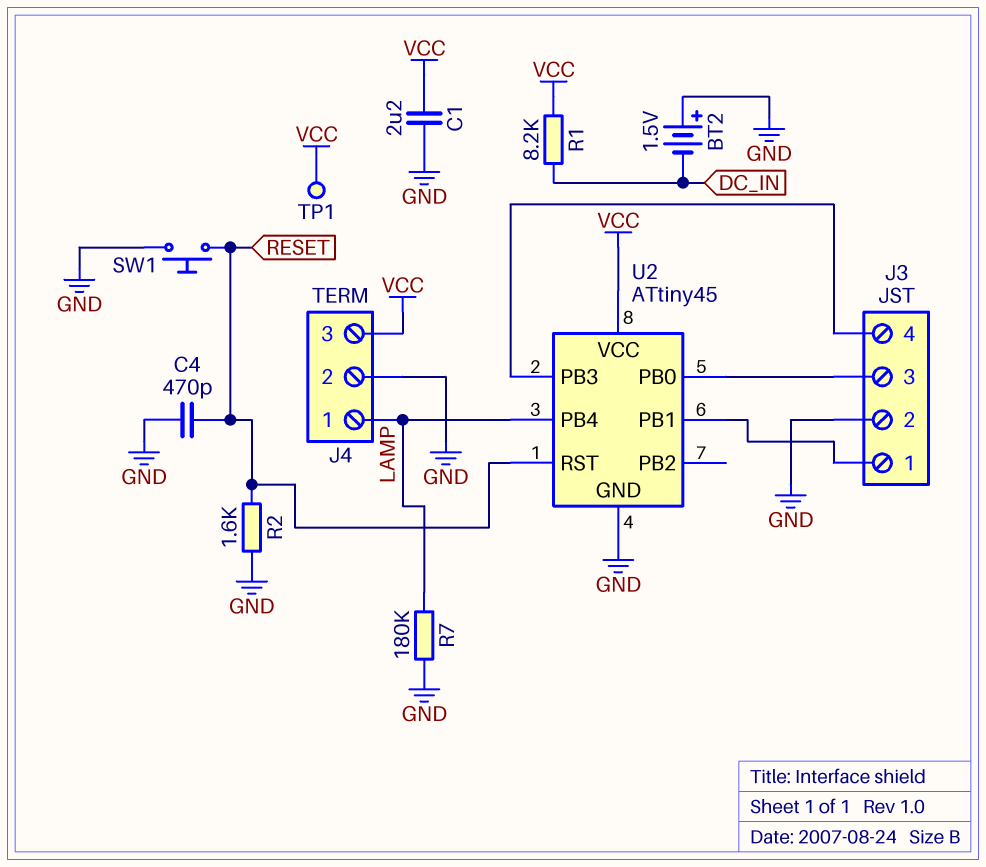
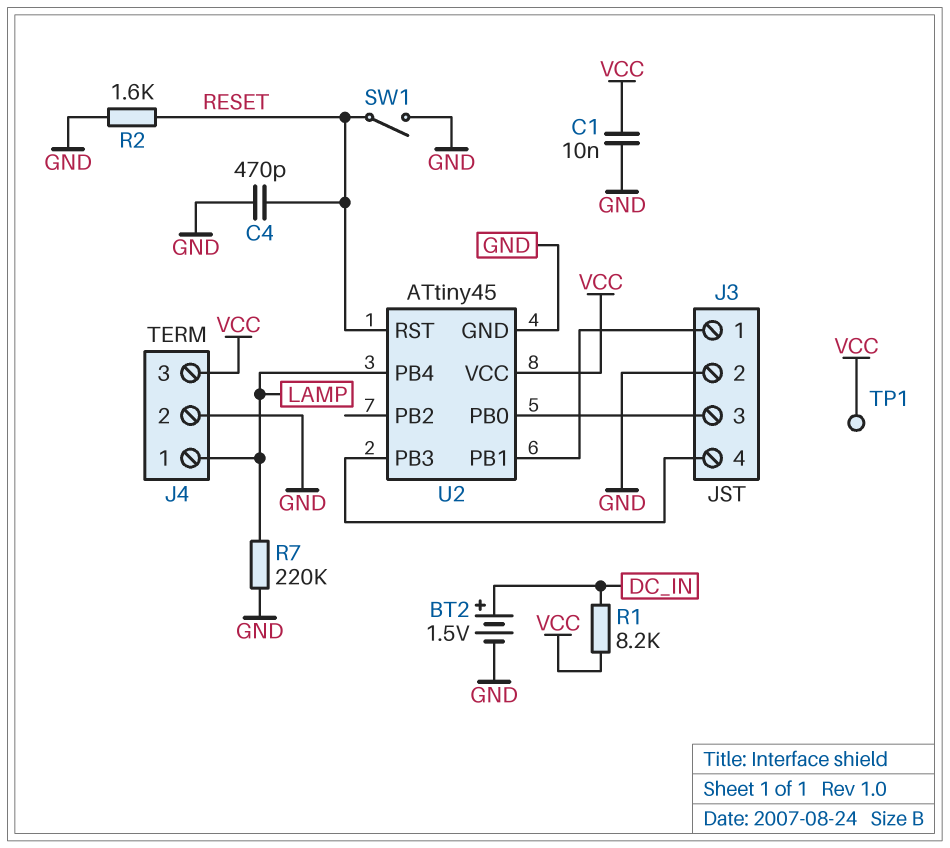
BT2: 1.5V (plus GND, minus DC_IN) -> 1.5V (plus DC_IN, minus GND)
C1: 2.2uF (GND, VCC) -> 10nF (GND, VCC)
R7: 180k (GND, LAMP) -> 220k (GND, LAMP)
SW1: button (GND, RESET) -> switch (GND, RESET)

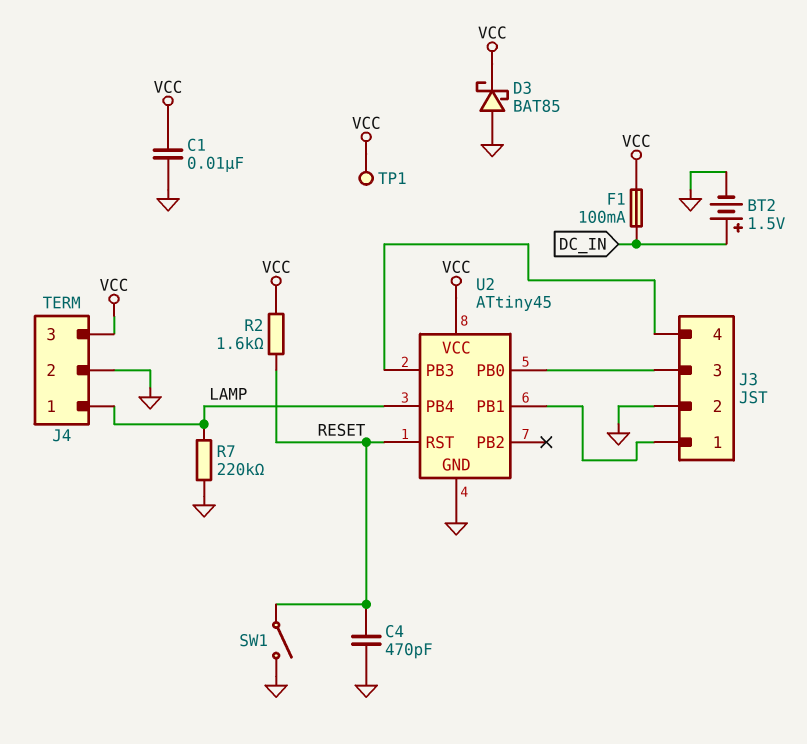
D3: none -> schottky BAT85 (A GND, K VCC)
F1: none -> 100mA (DC_IN, VCC)
R1: 8.2k (DC_IN, VCC) -> none
R2: 1.6k (GND, RESET) -> 1.6k (RESET, VCC)

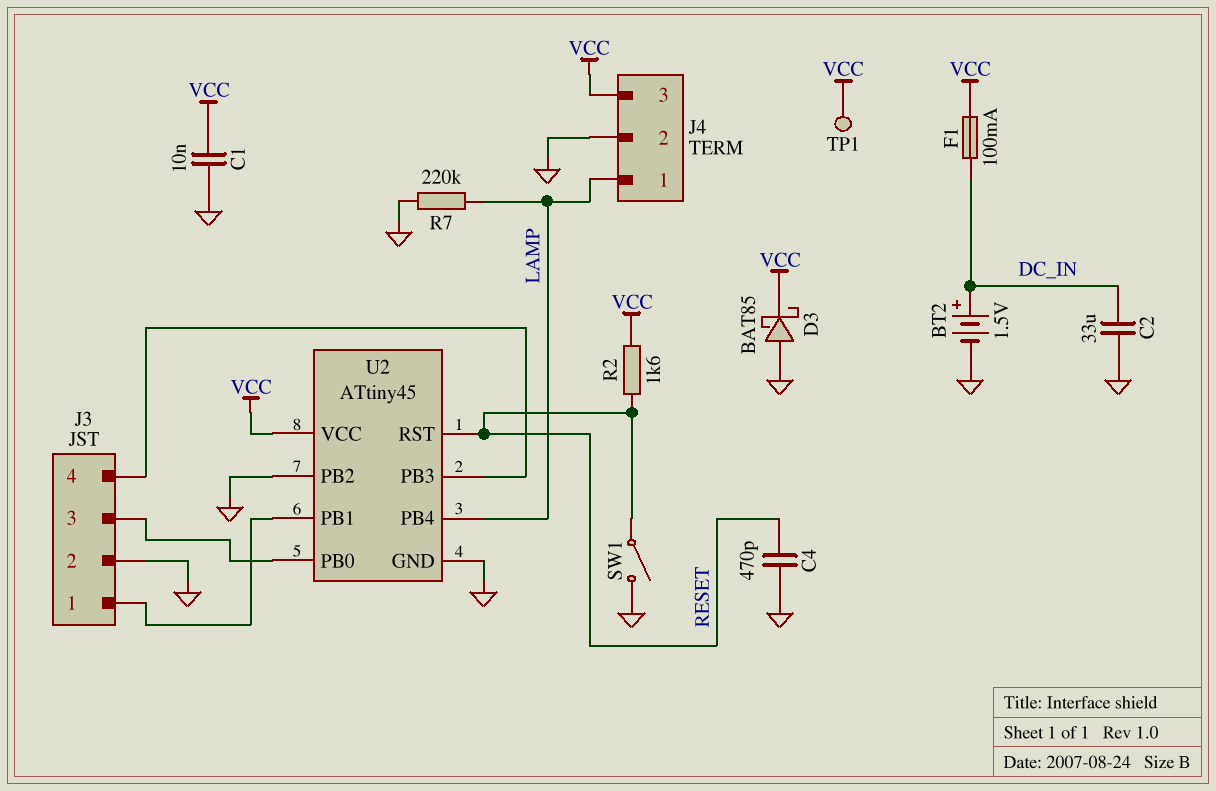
C2: none -> 33uF (DC_IN, GND)
U2 pin PB2: none -> GND

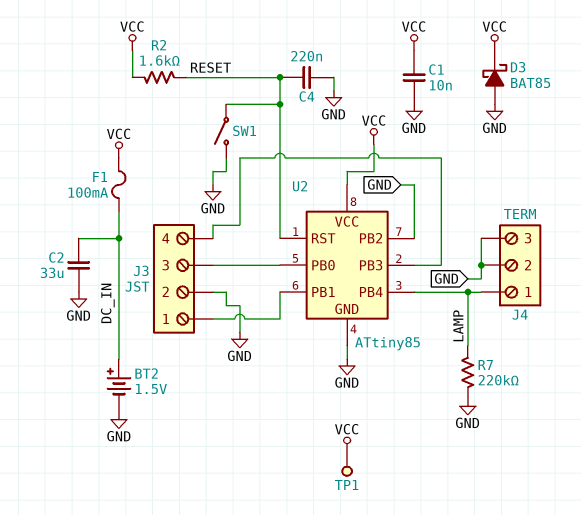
C4: 470pF (GND, RESET) -> 220nF (GND, RESET)
J4 pin 3: VCC -> GND
U2: ATtiny45 -> ATtiny85

